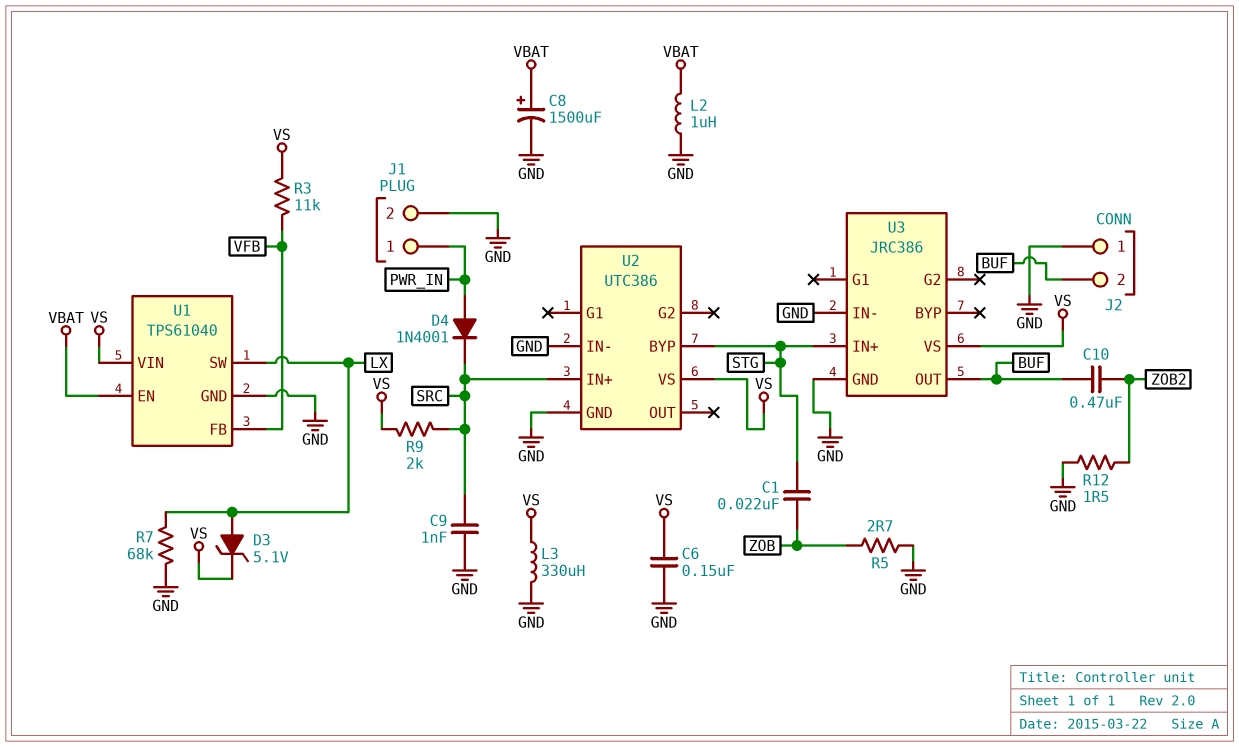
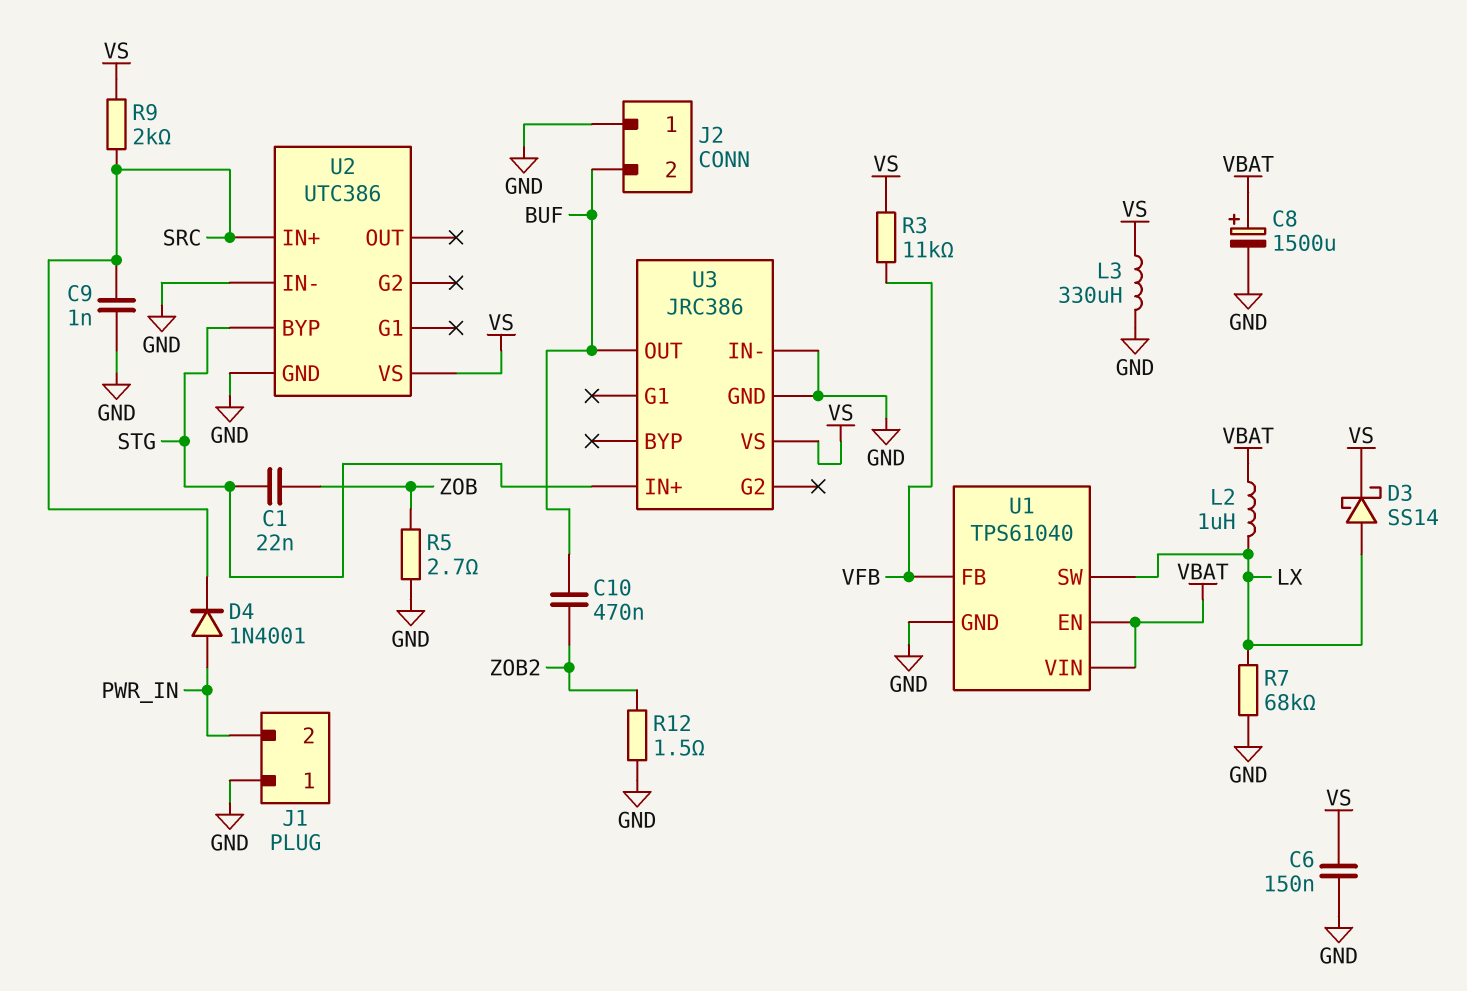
D3: zener 5.1V (A LX, K VS) -> schottky SS14 (A LX, K VS)
J1 pin 1: PWR_IN -> GND
J1 pin 2: GND -> PWR_IN
L2: 1uH (GND, VBAT) -> 1uH (LX, VBAT)
U1 pin VIN: VS -> VBAT

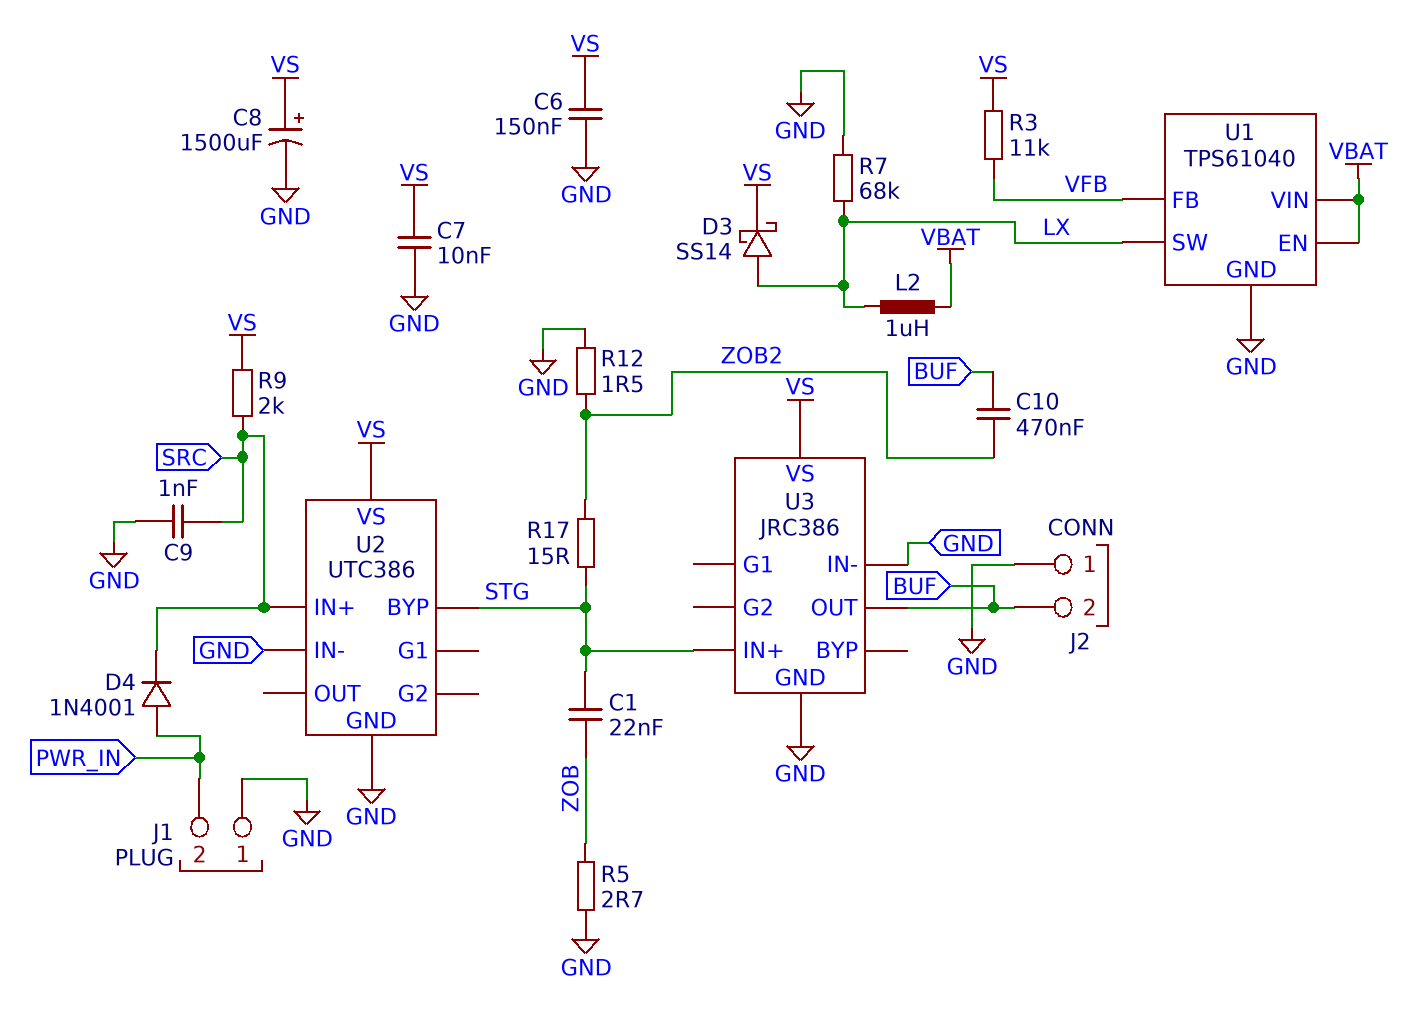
C7: none -> 10nF (GND, VS)
C8: 1500uF (plus VBAT, minus GND) -> 1500uF (plus VS, minus GND)
L3: 330uH (GND, VS) -> none
R17: none -> 15 (STG, ZOB2)

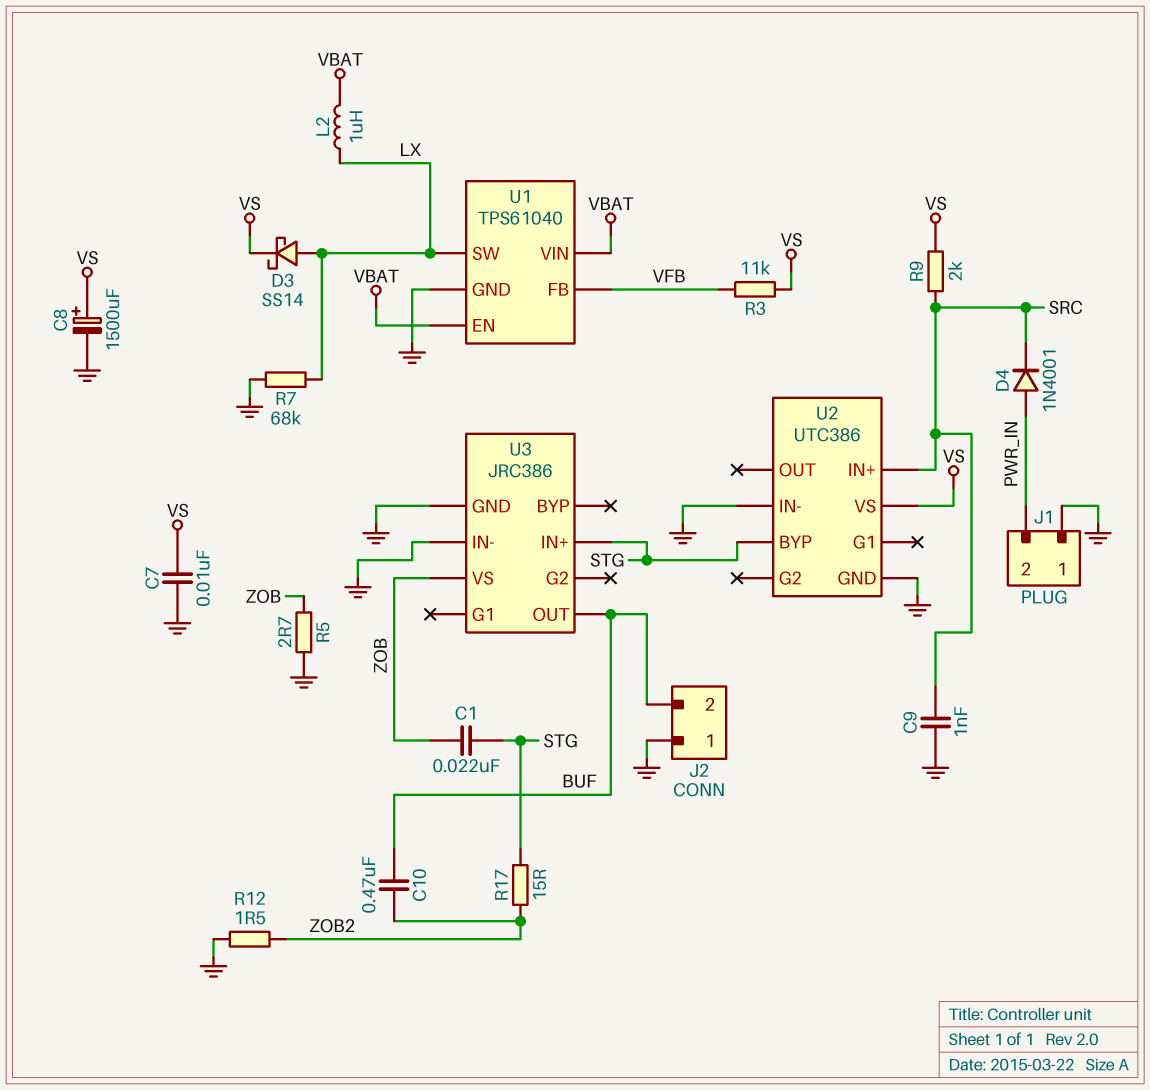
C6: 150nF (GND, VS) -> none
U3 pin VS: VS -> ZOB

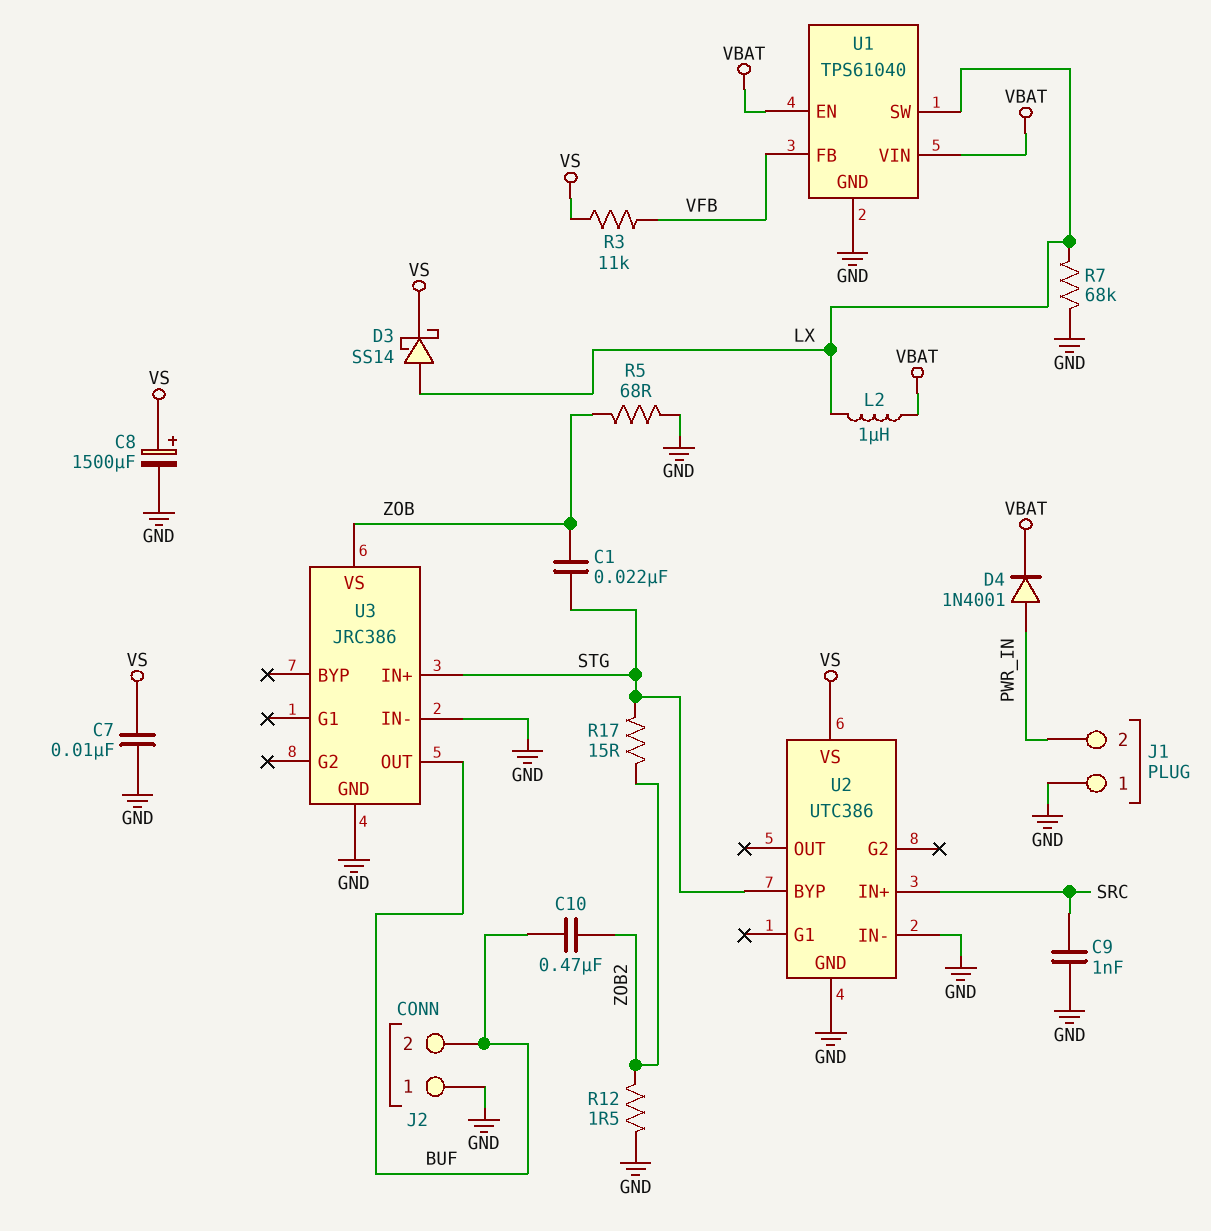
D4: diode 1N4001 (A PWR_IN, K SRC) -> diode 1N4001 (A PWR_IN, K VBAT)
R5: 2.7 (GND, ZOB) -> 68 (GND, ZOB)
R9: 2k (SRC, VS) -> none

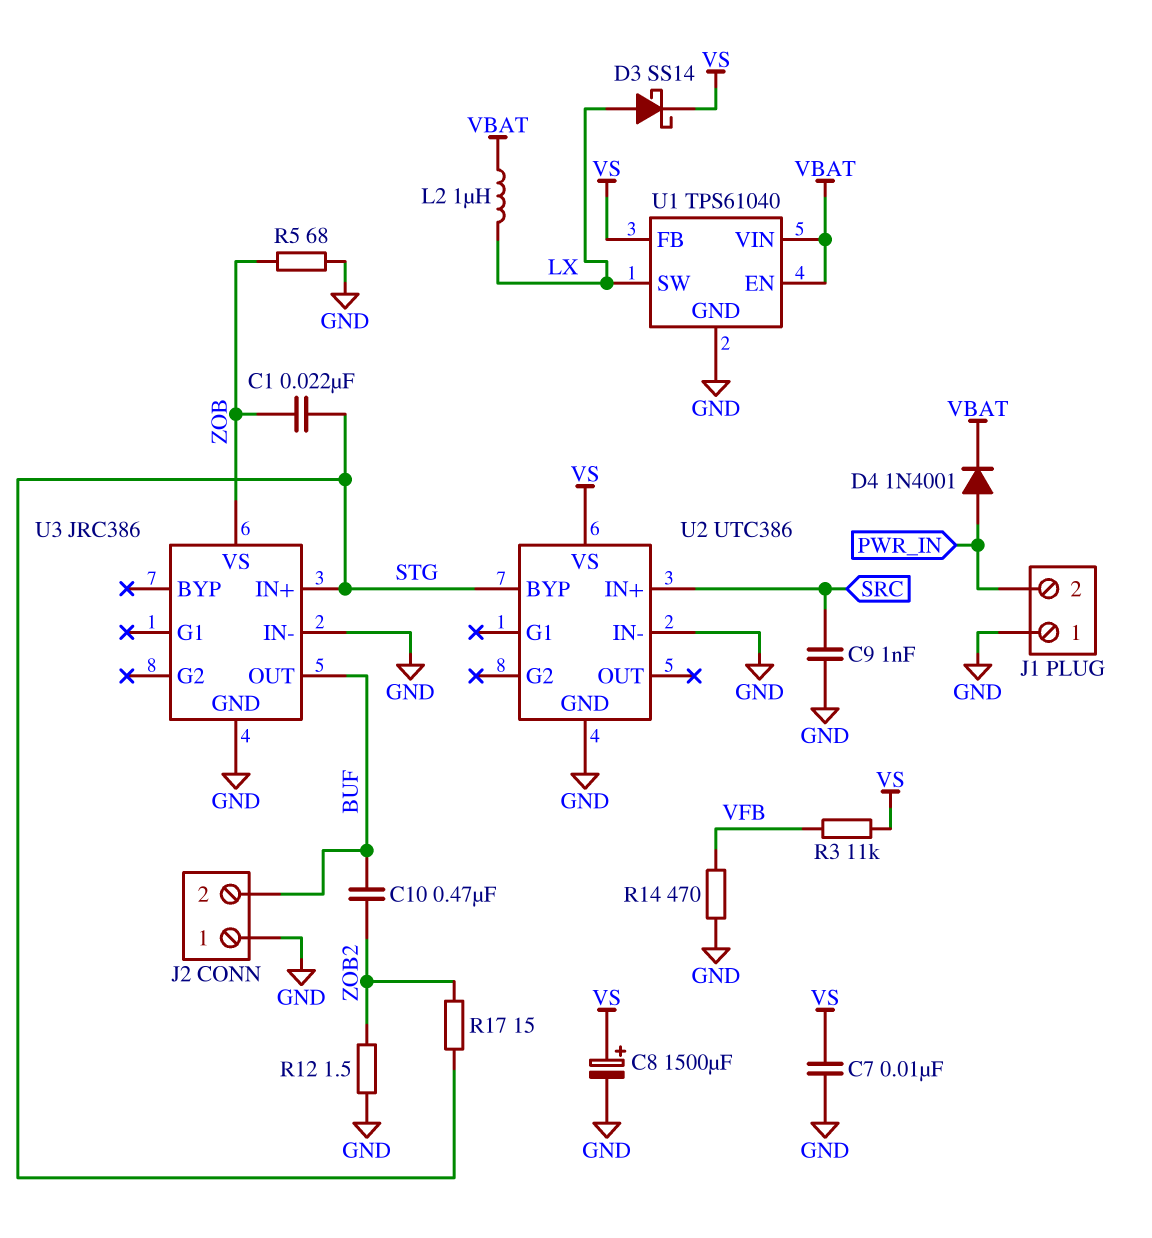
R7: 68k (GND, LX) -> none
R14: none -> 470 (GND, VFB)
U1 pin FB: VFB -> VS

